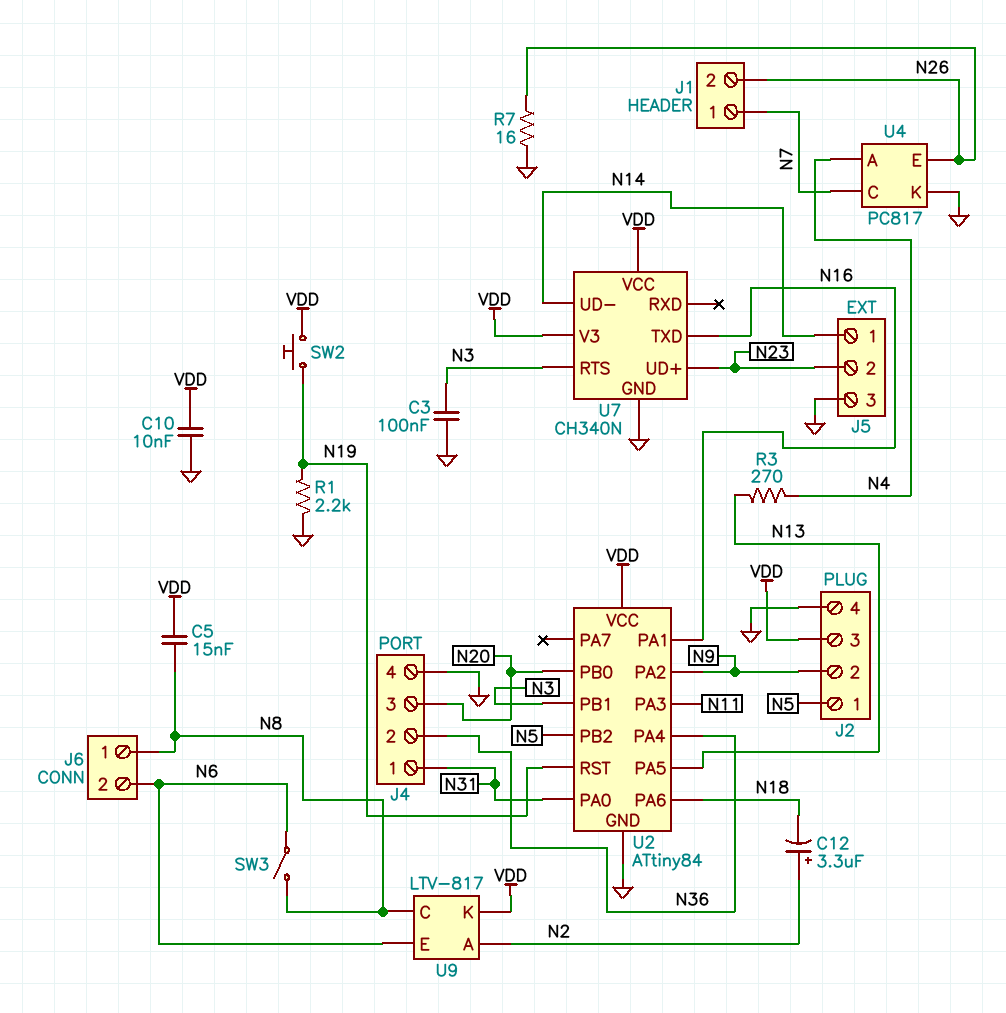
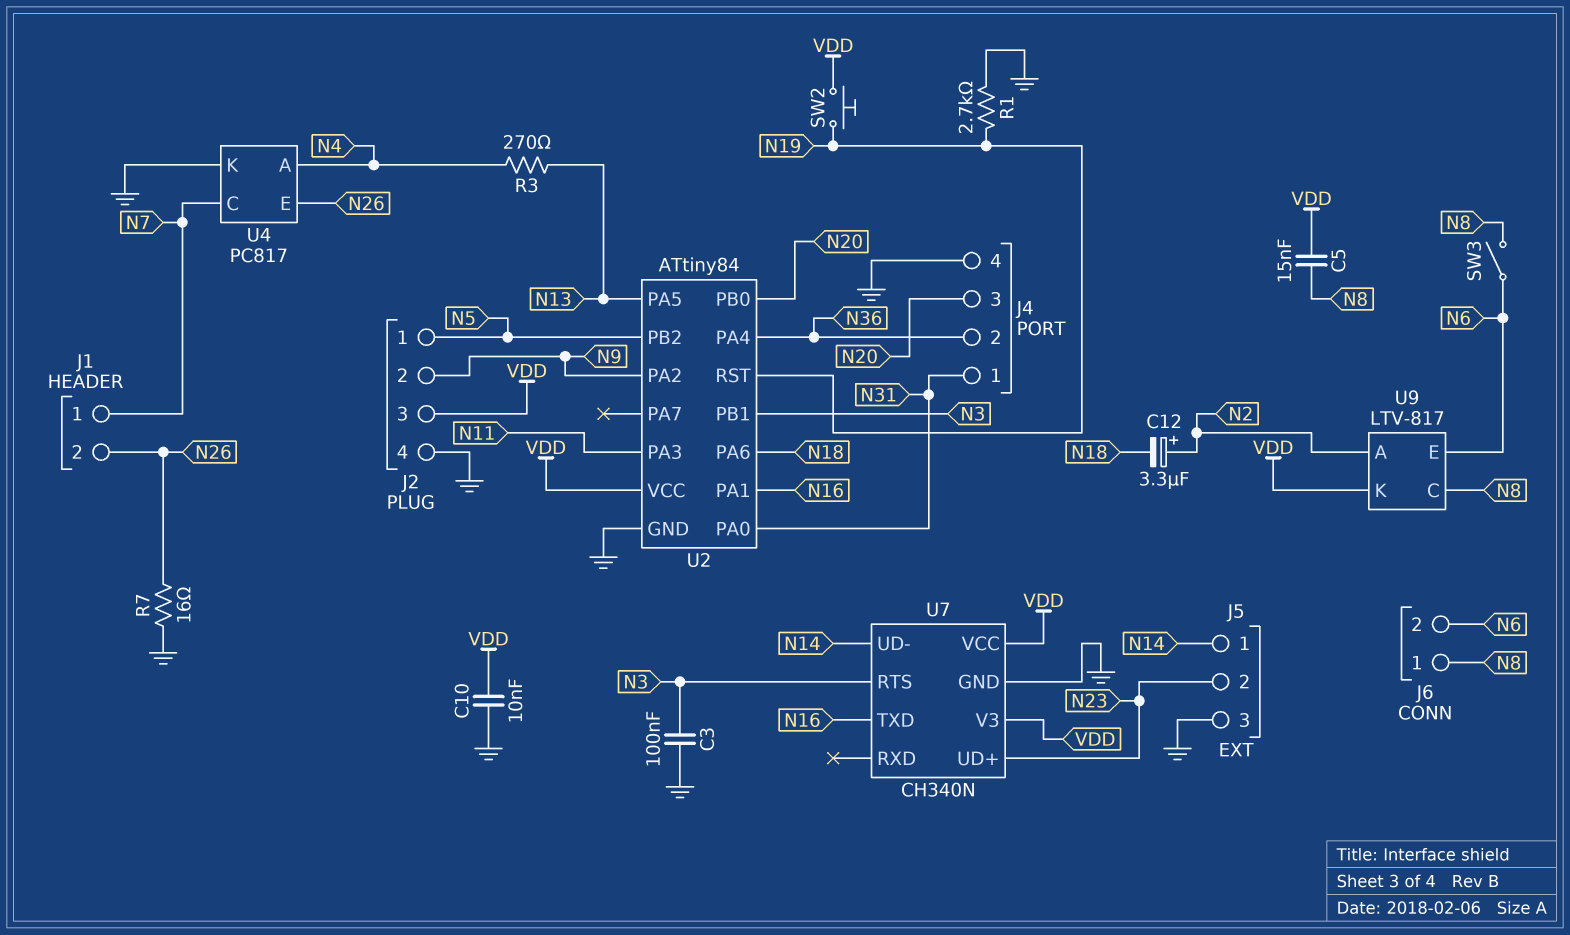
R1: 2.2k (GND, N19) -> 2.7k (GND, N19)

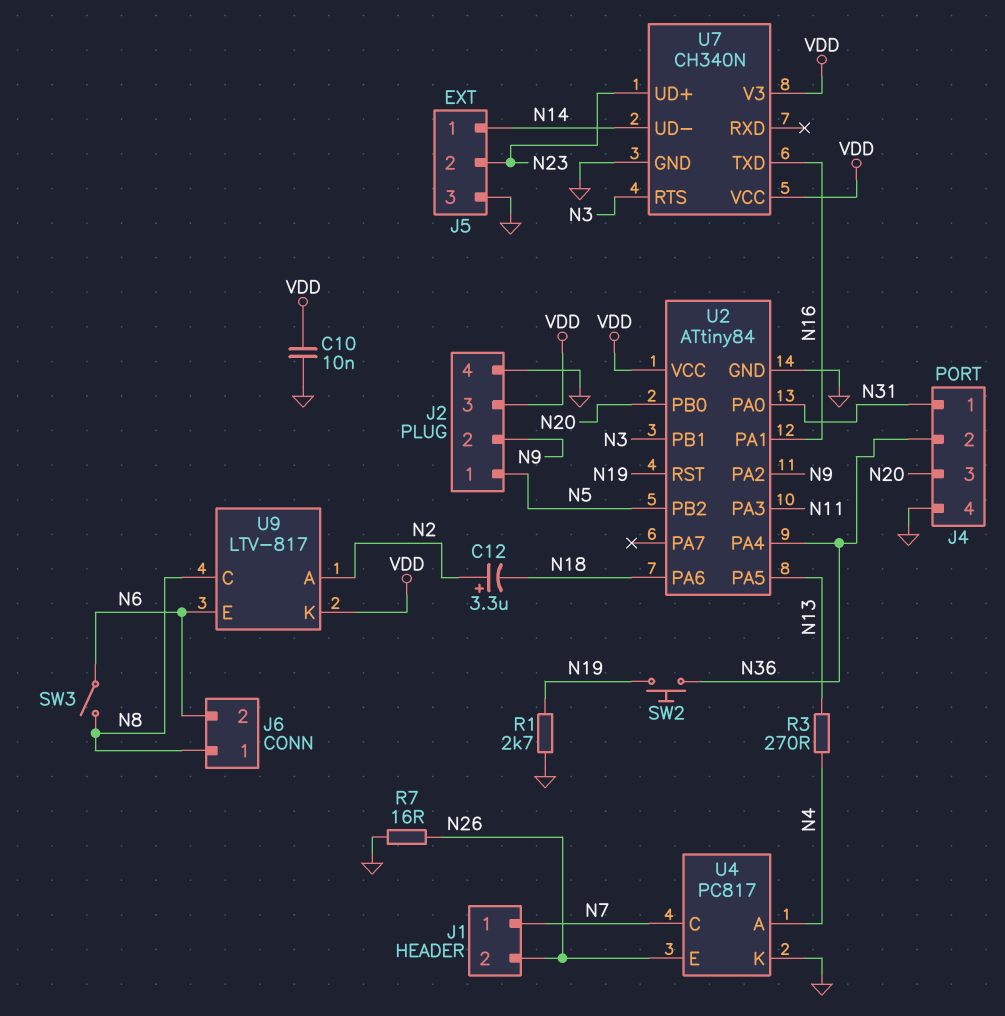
C3: 100nF (GND, N3) -> none
C5: 15nF (N8, VDD) -> none
SW2: button (N19, VDD) -> button (N19, N36)

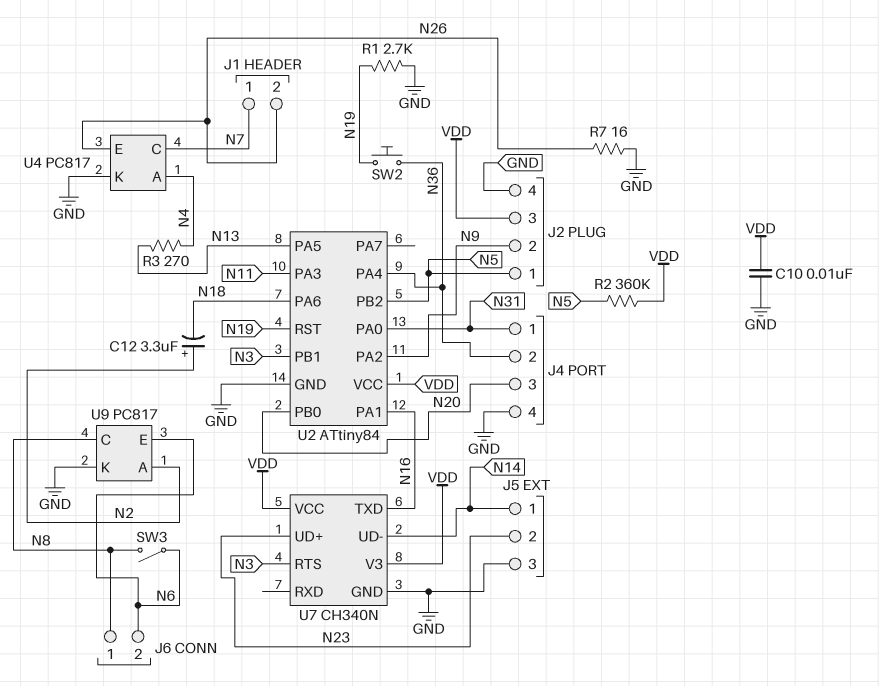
R2: none -> 360k (N5, VDD)
U9: LTV-817 -> PC817
U9 pin K: VDD -> GND

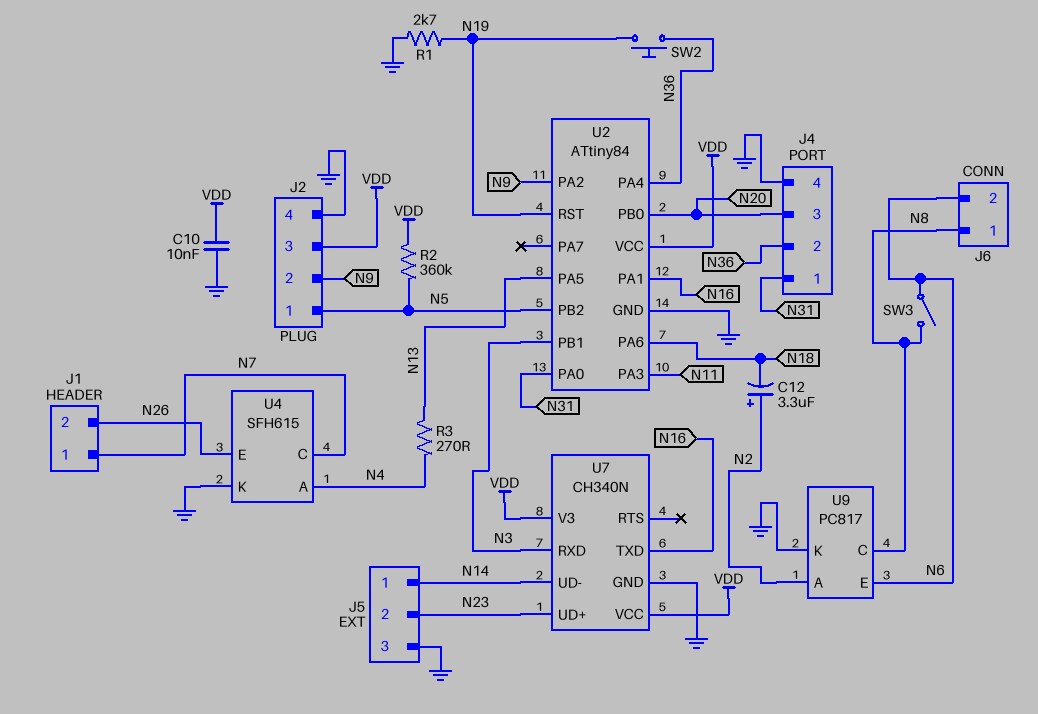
R7: 16 (GND, N26) -> none
U4: PC817 -> SFH615
U7 pin RTS: N3 -> none
U7 pin RXD: none -> N3

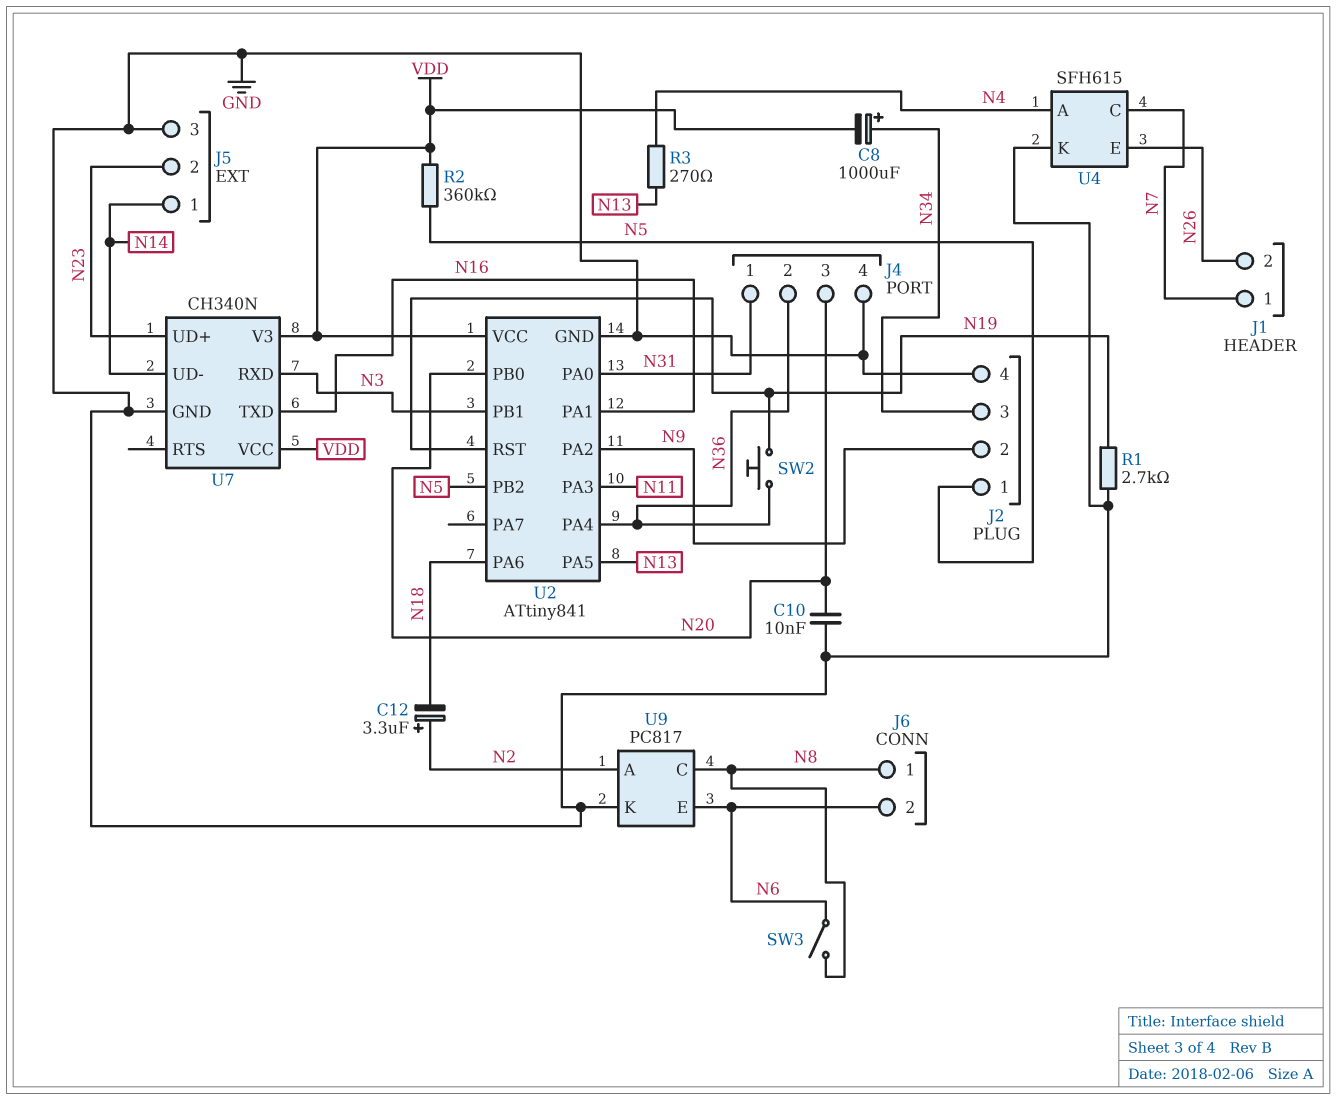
C8: none -> 1000uF (plus N34, minus VDD)
C10: 10nF (GND, VDD) -> 10nF (GND, N20)
J2 pin 3: VDD -> N34
U2: ATtiny84 -> ATtiny841

